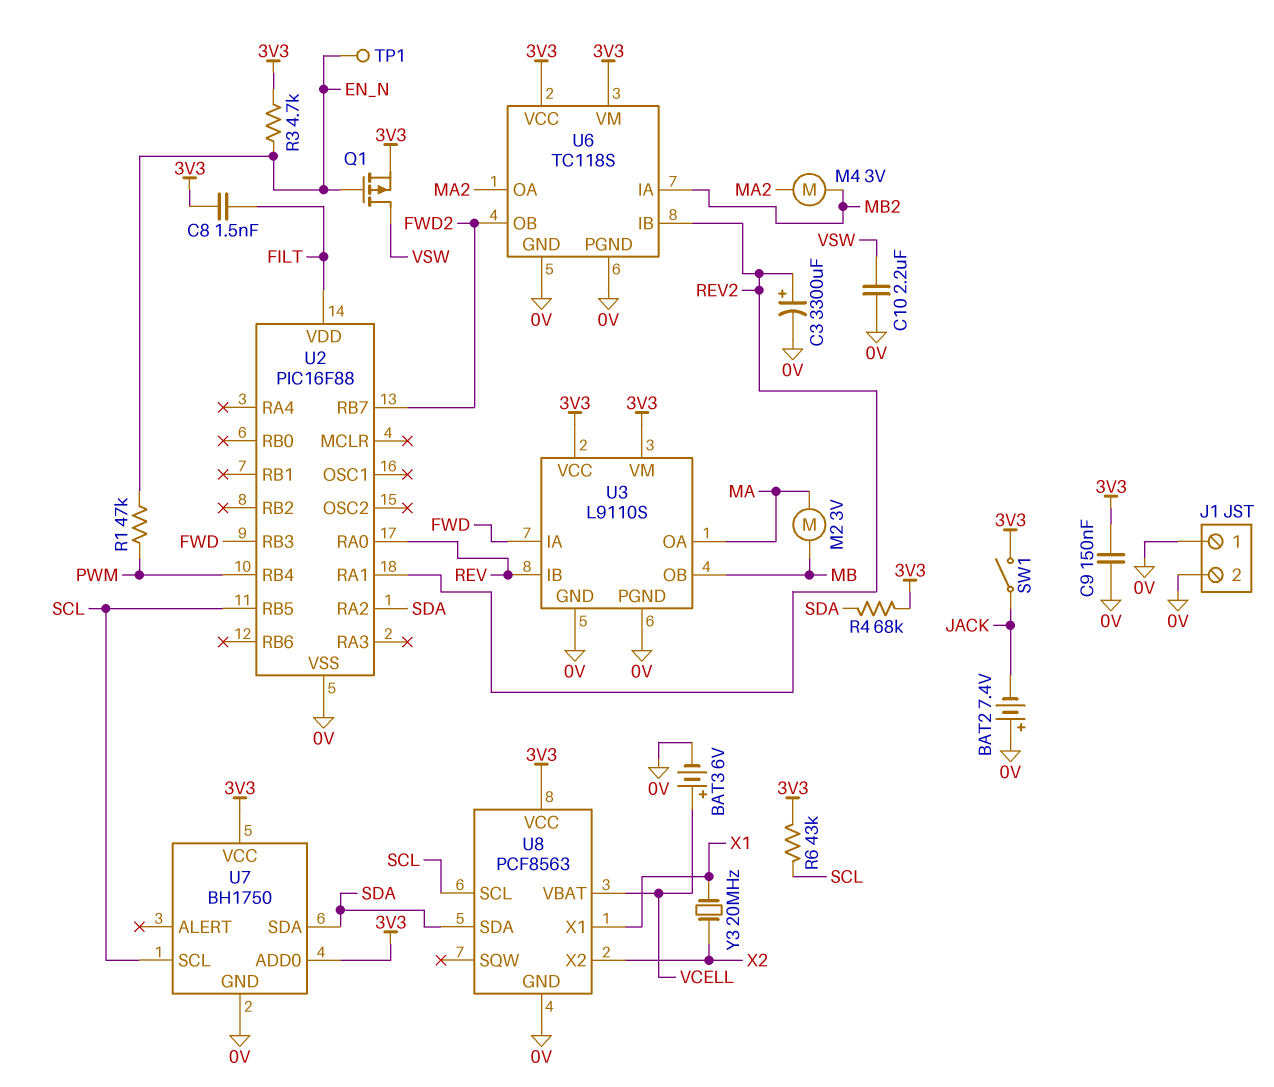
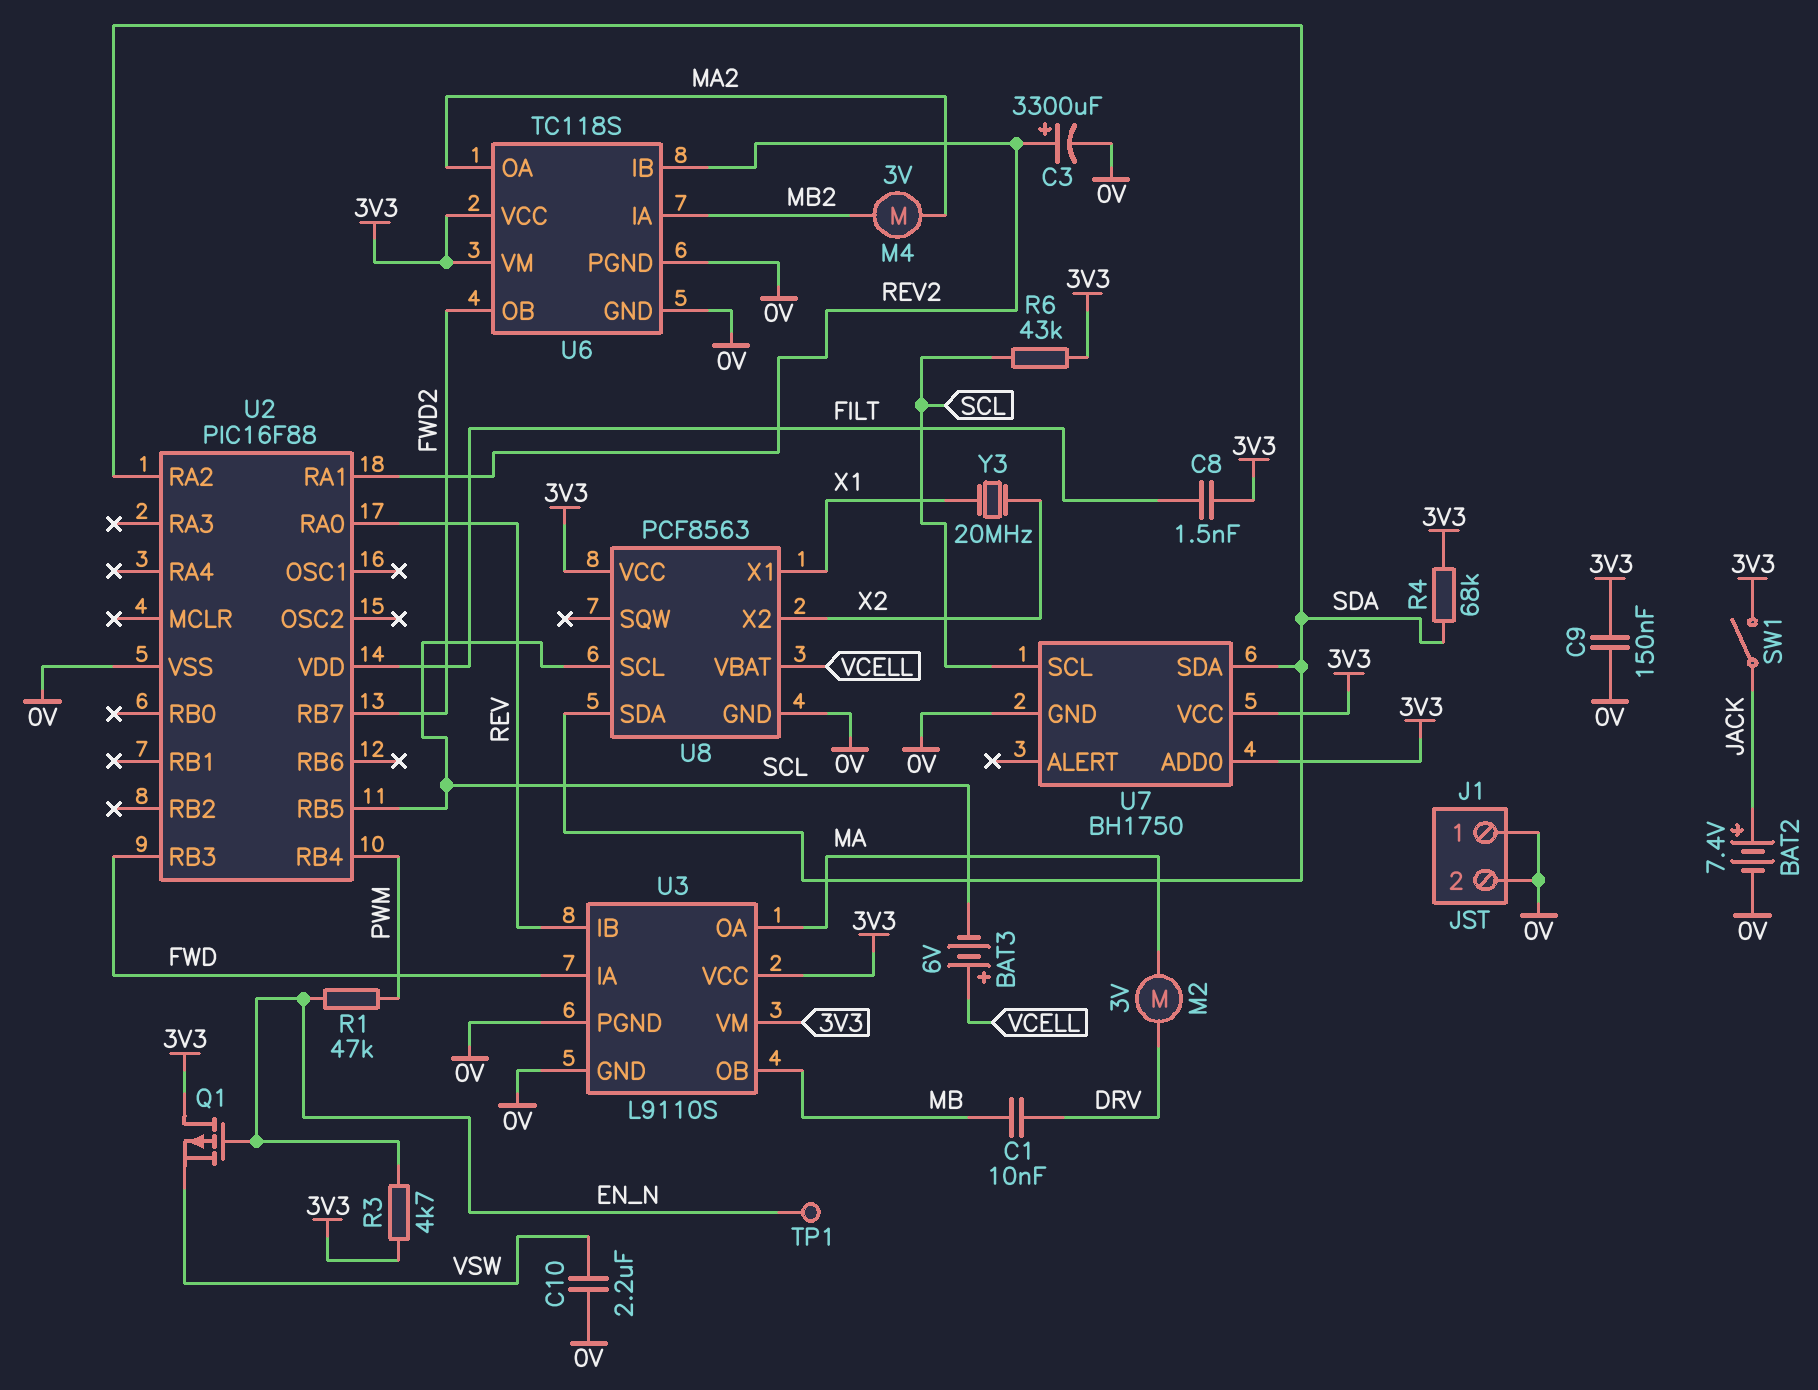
BAT2: 7.4V (plus 0V, minus JACK) -> 7.4V (plus JACK, minus 0V)
BAT3: 6V (plus VCELL, minus 0V) -> 6V (plus VCELL, minus SCL)
C1: none -> 10nF (DRV, MB)
M2: motor 3V (MA, MB) -> motor 3V (DRV, MA)
Q1: PMOS (G EN_N, D VSW, S 3V3) -> PMOS (G EN_N, D 3V3, S VSW)

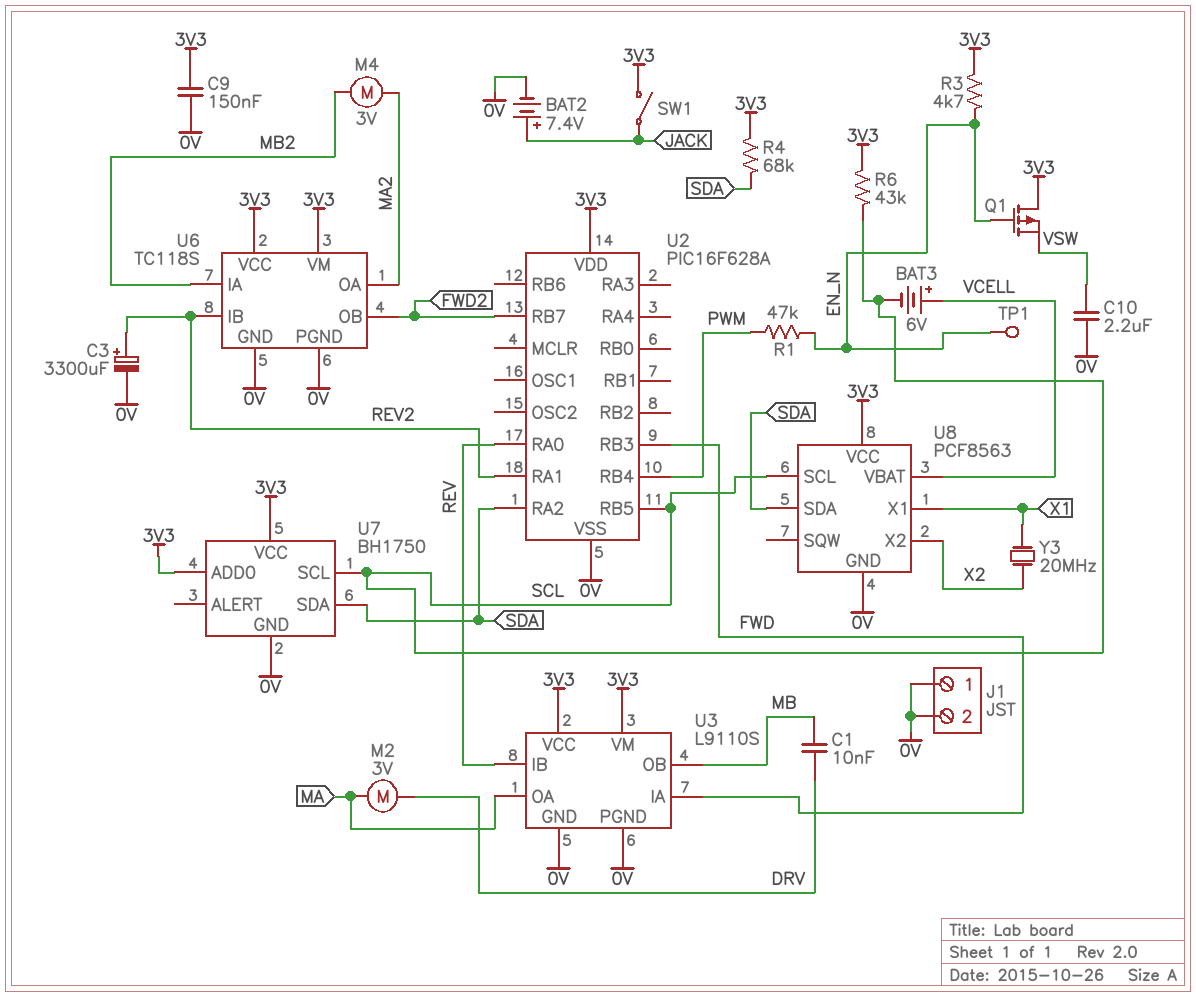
C8: 1.5nF (3V3, FILT) -> none
U2: PIC16F88 -> PIC16F628A
U2 pin VDD: FILT -> 3V3

